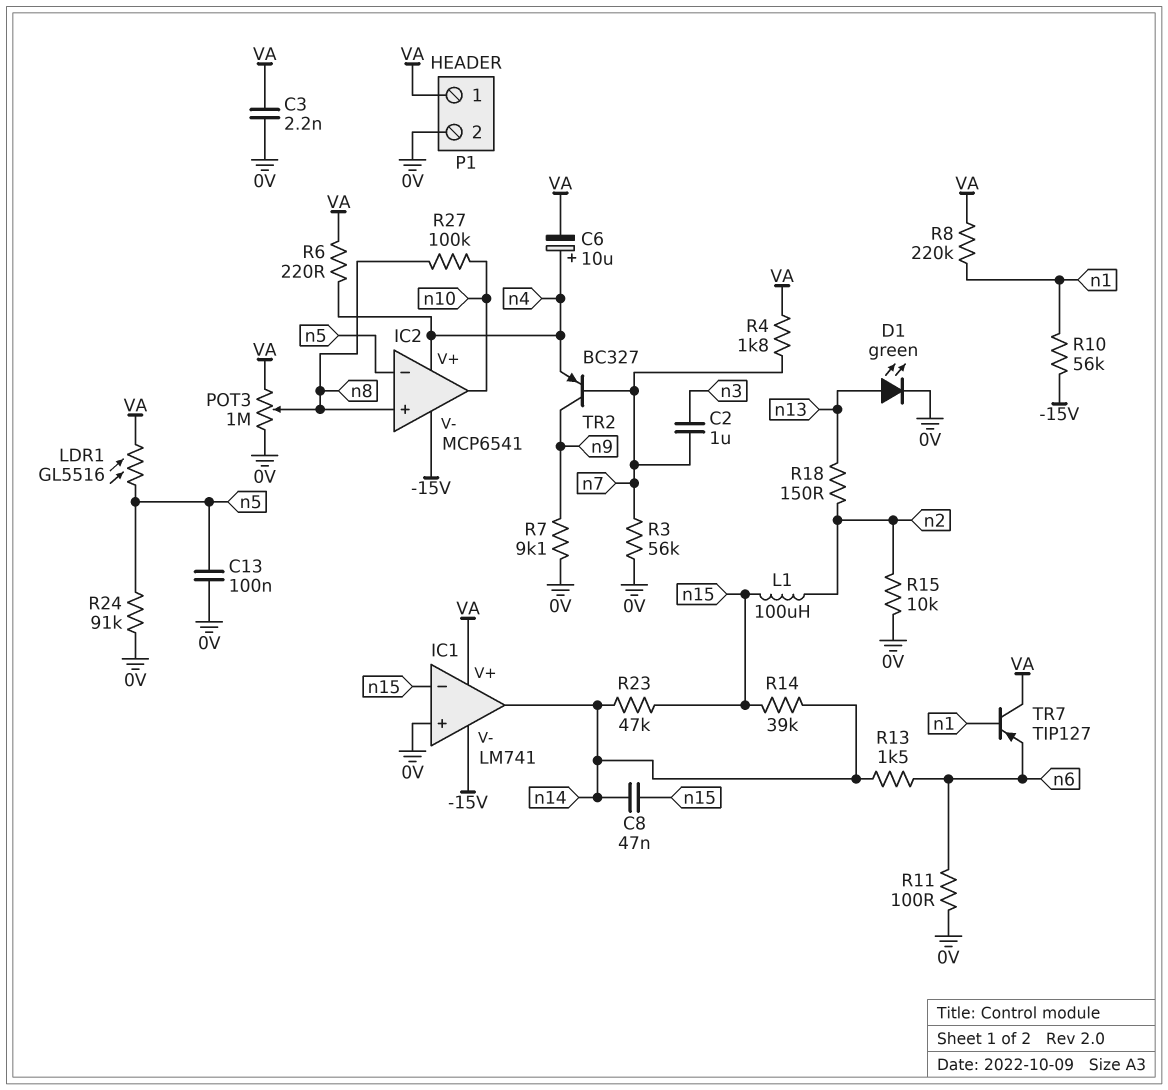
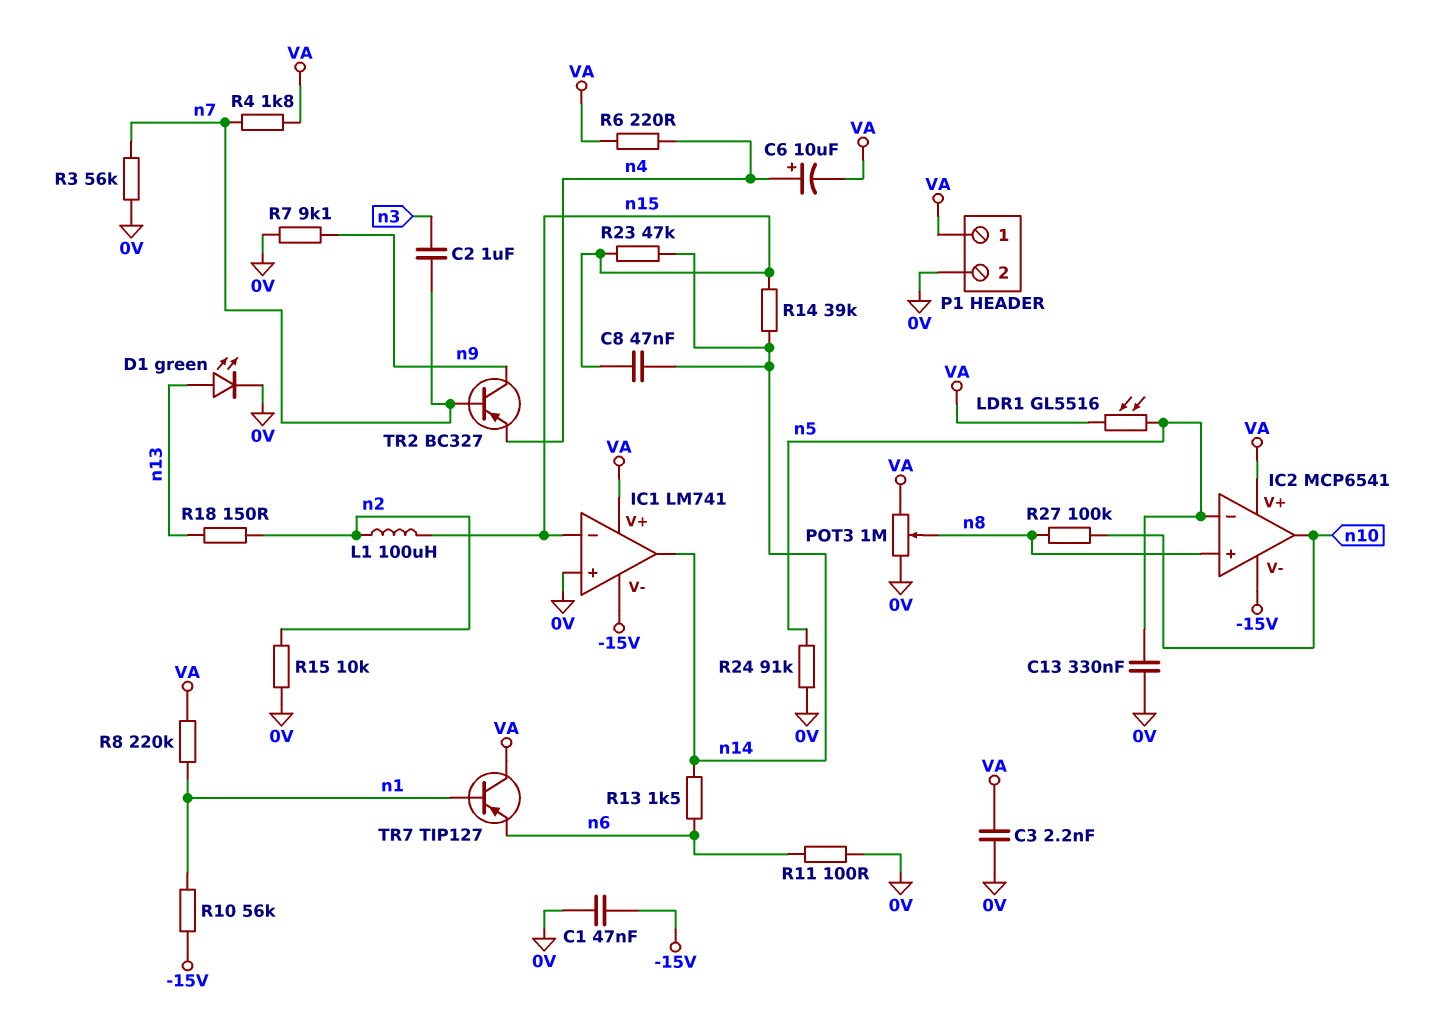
C1: none -> 47nF (-15V, 0V)
C13: 100nF (0V, n5) -> 330nF (0V, n5)
IC2 pin V+: n4 -> VA

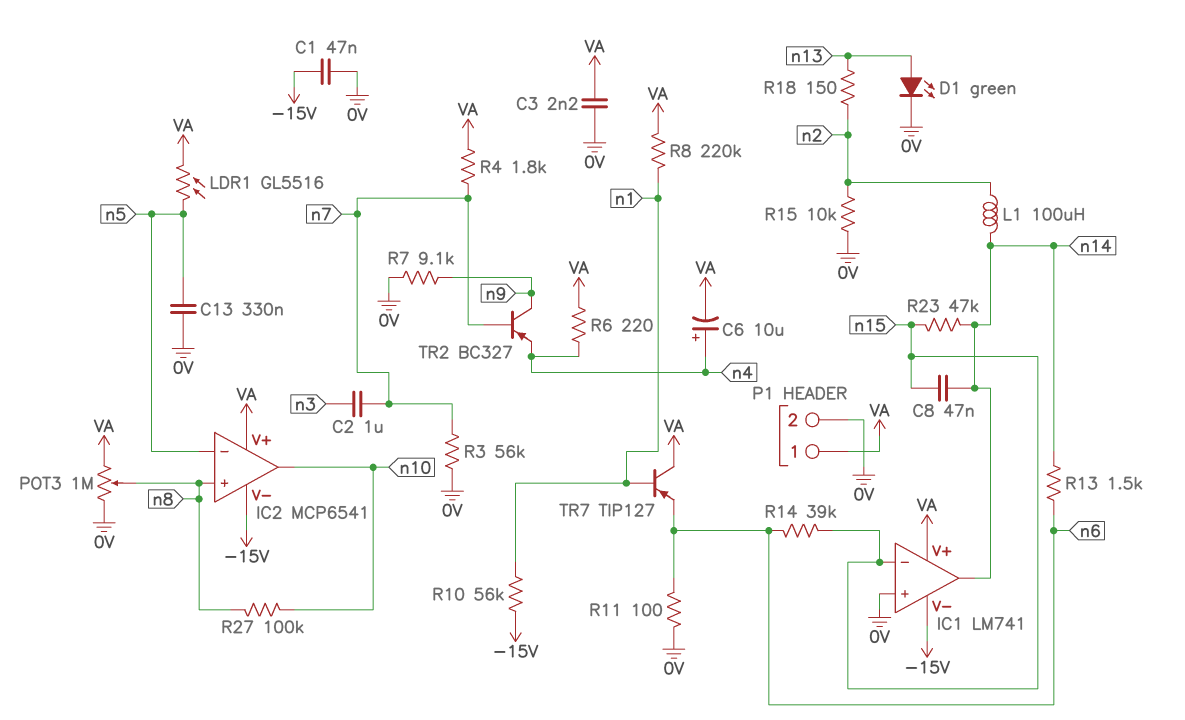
L1: 100uH (n2, n15) -> 100uH (n2, n14)
R14: 39k (n14, n15) -> 39k (n6, n15)
R24: 91k (0V, n5) -> none

